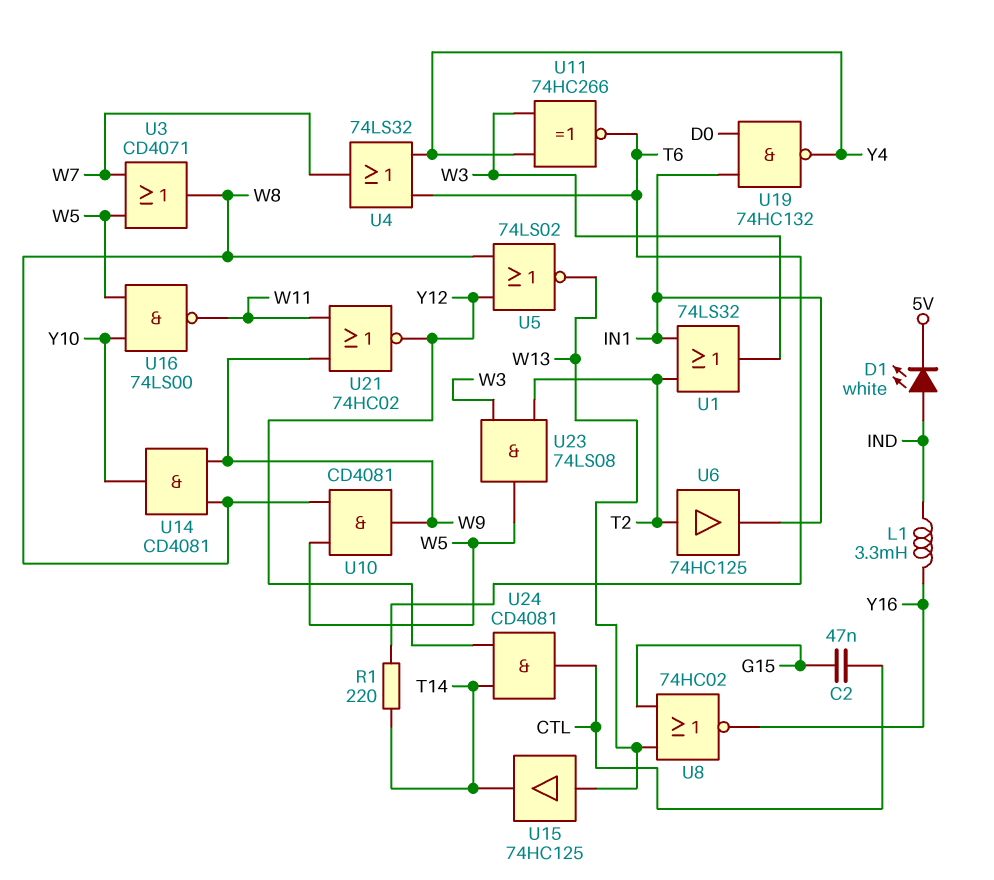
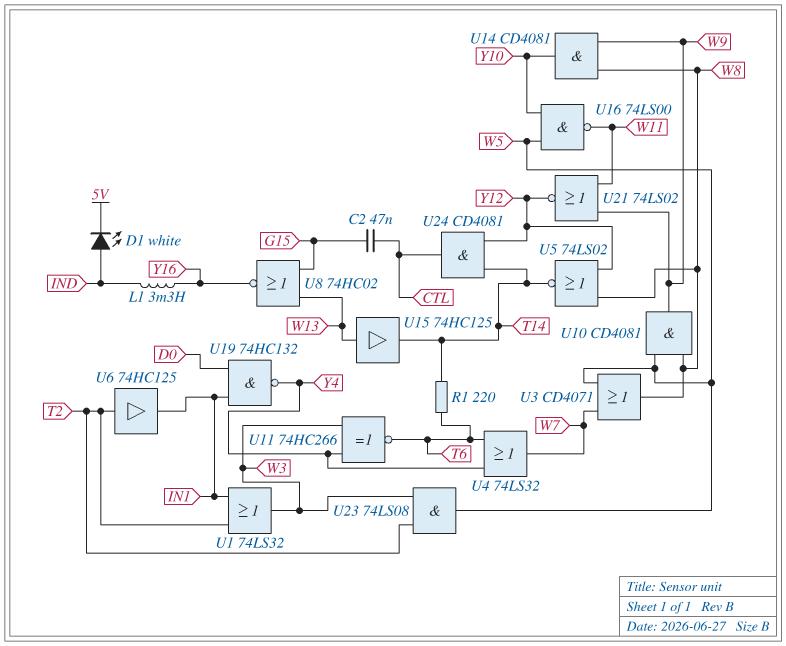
U5: NOR 74LS02 (in W8, in Y12, out W13) -> NOR 74LS02 (in W8, in Y12, out T14)
U21: NOR 74HC02 (in W9, in W11, out Y12) -> NOR 74LS02 (in W9, in W11, out Y12)

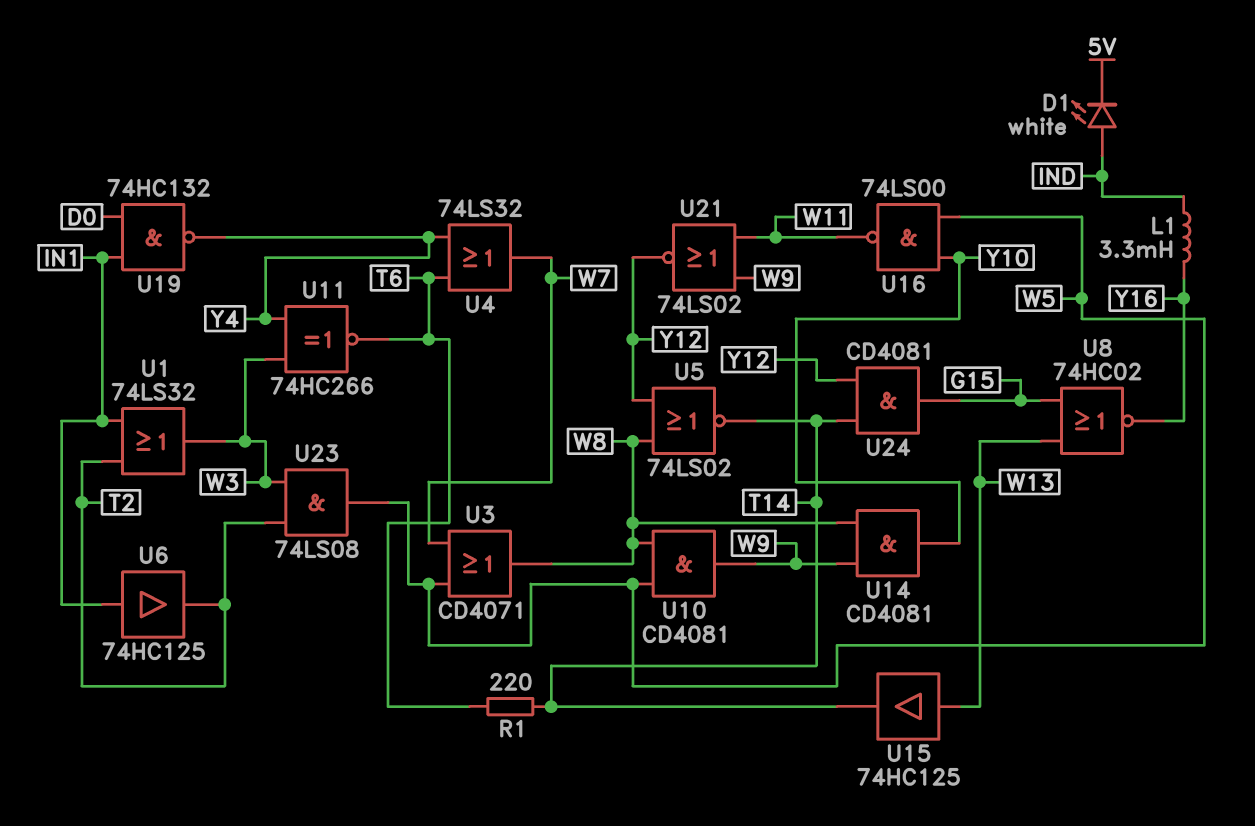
C2: 47nF (CTL, G15) -> none
U6: buffer 74HC125 (in T2, out IN1) -> buffer 74HC125 (in IN1, out T2)
U24: AND CD4081 (in T14, in Y12, out CTL) -> AND CD4081 (in T14, in Y12, out G15)

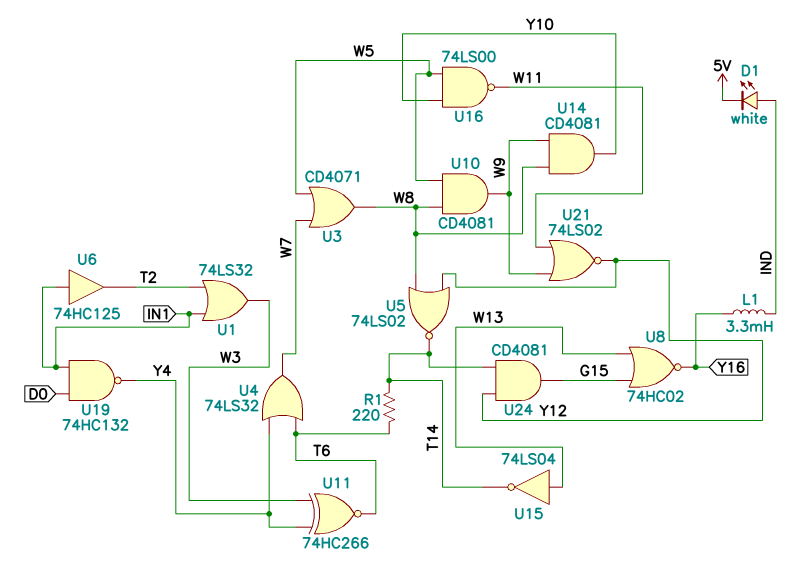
U15: buffer 74HC125 (in W13, out T14) -> NOT 74LS04 (in W13, out T14)
U23: AND 74LS08 (in T2, in W3, out W5) -> none

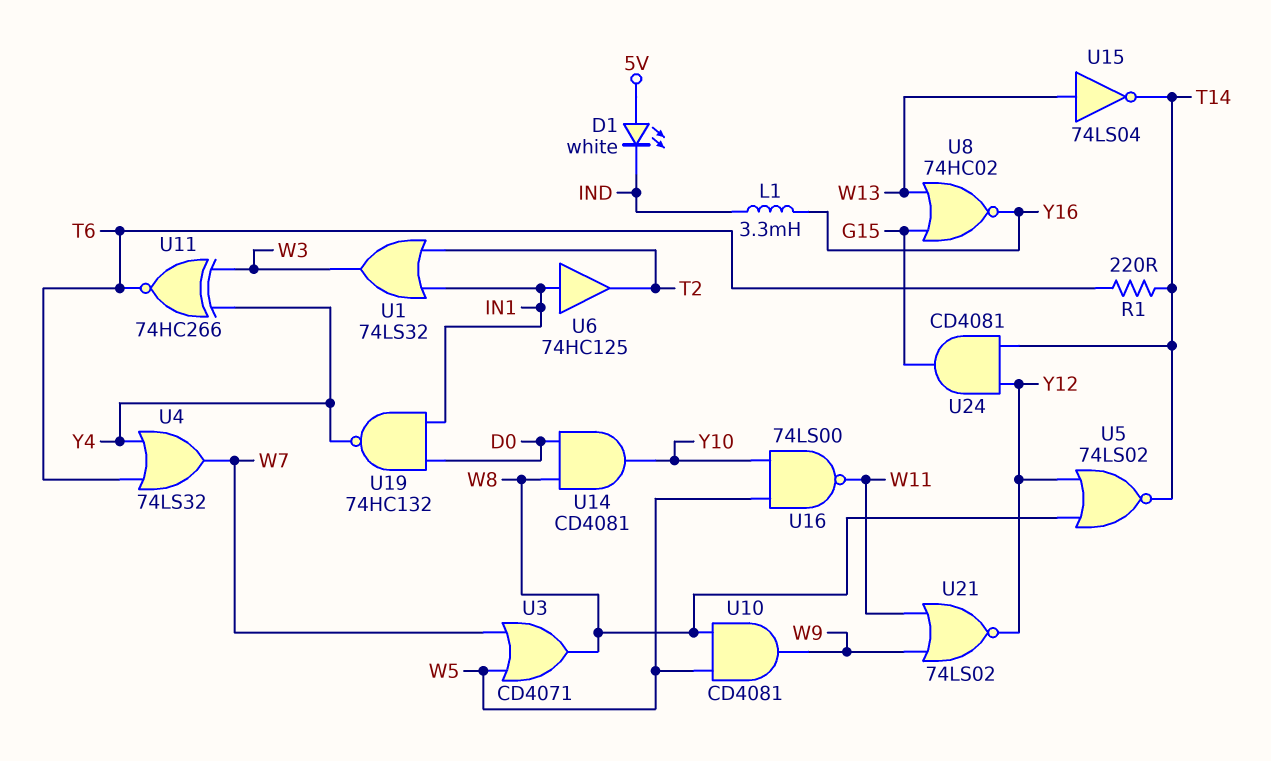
D1: LED white (A IND, K 5V) -> LED white (A 5V, K IND)
U14: AND CD4081 (in W8, in W9, out Y10) -> AND CD4081 (in D0, in W8, out Y10)

